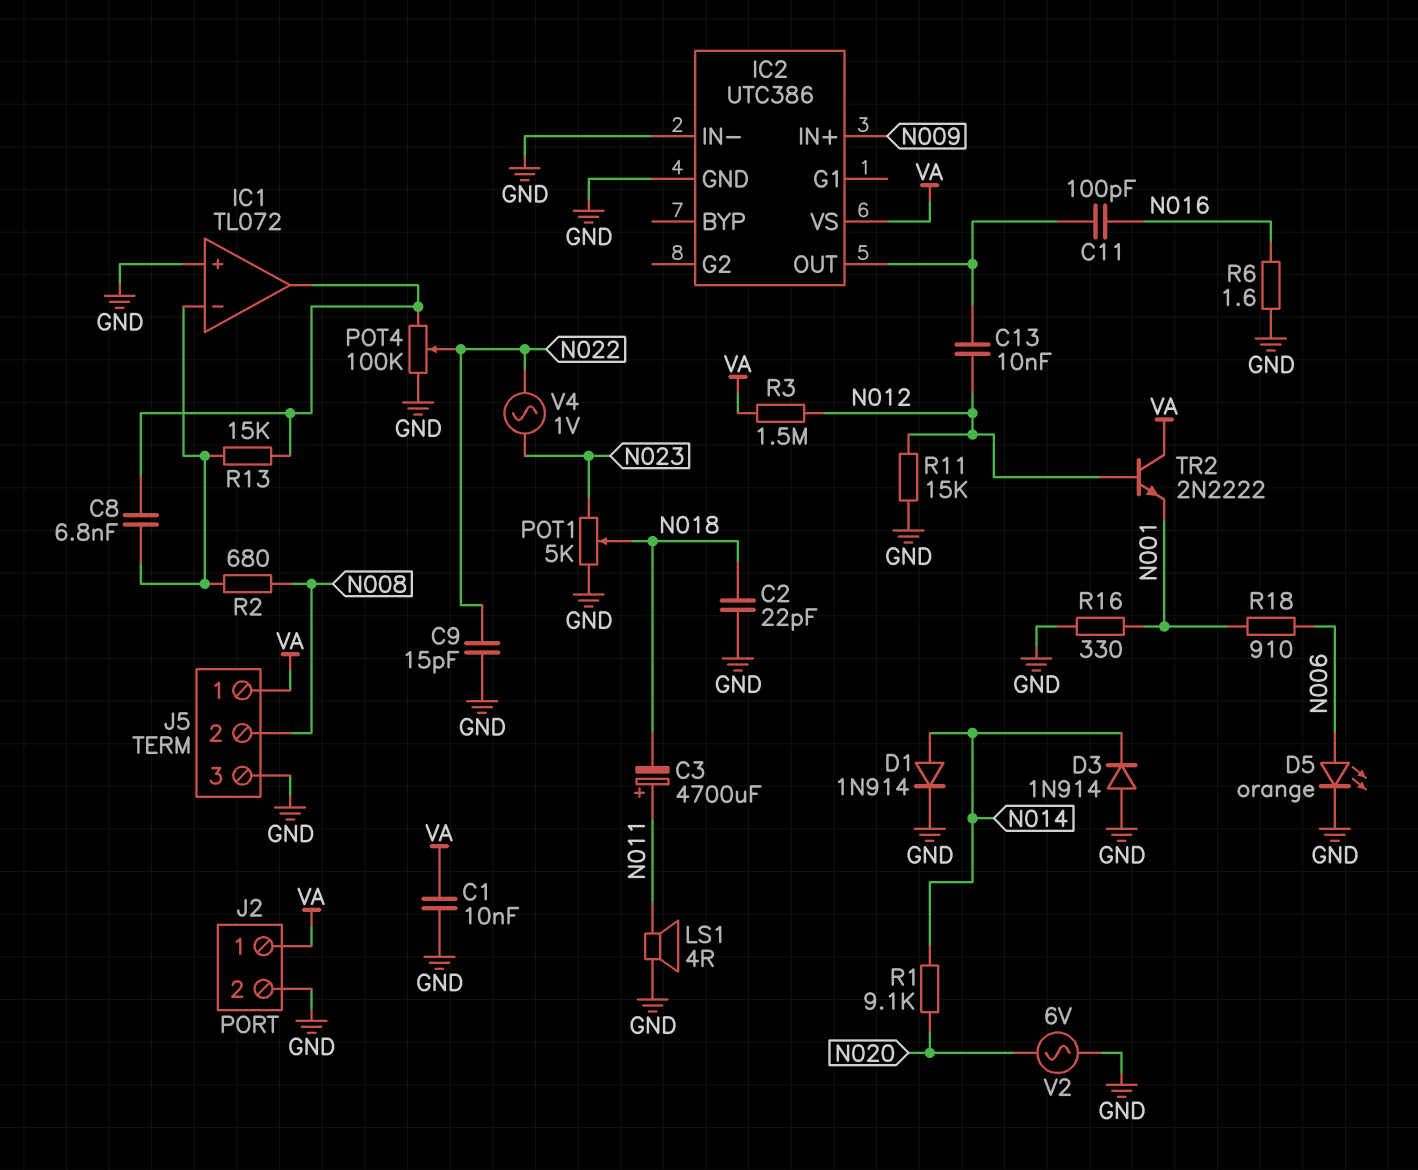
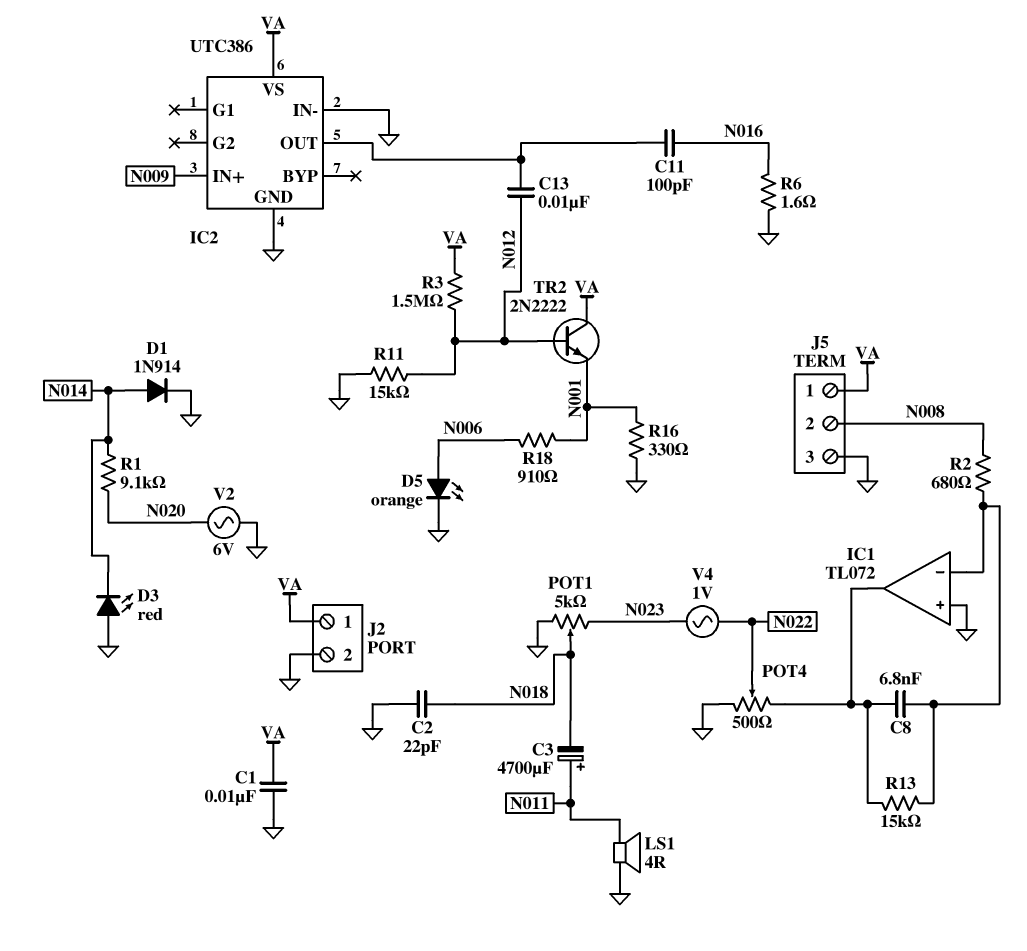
C9: 15pF (GND, N022) -> none
D3: diode 1N914 (A GND, K N014) -> LED red (A GND, K N014)
POT4: 100k (GND, IC1/out, wiper N022) -> 500 (GND, IC1/out, wiper N022)

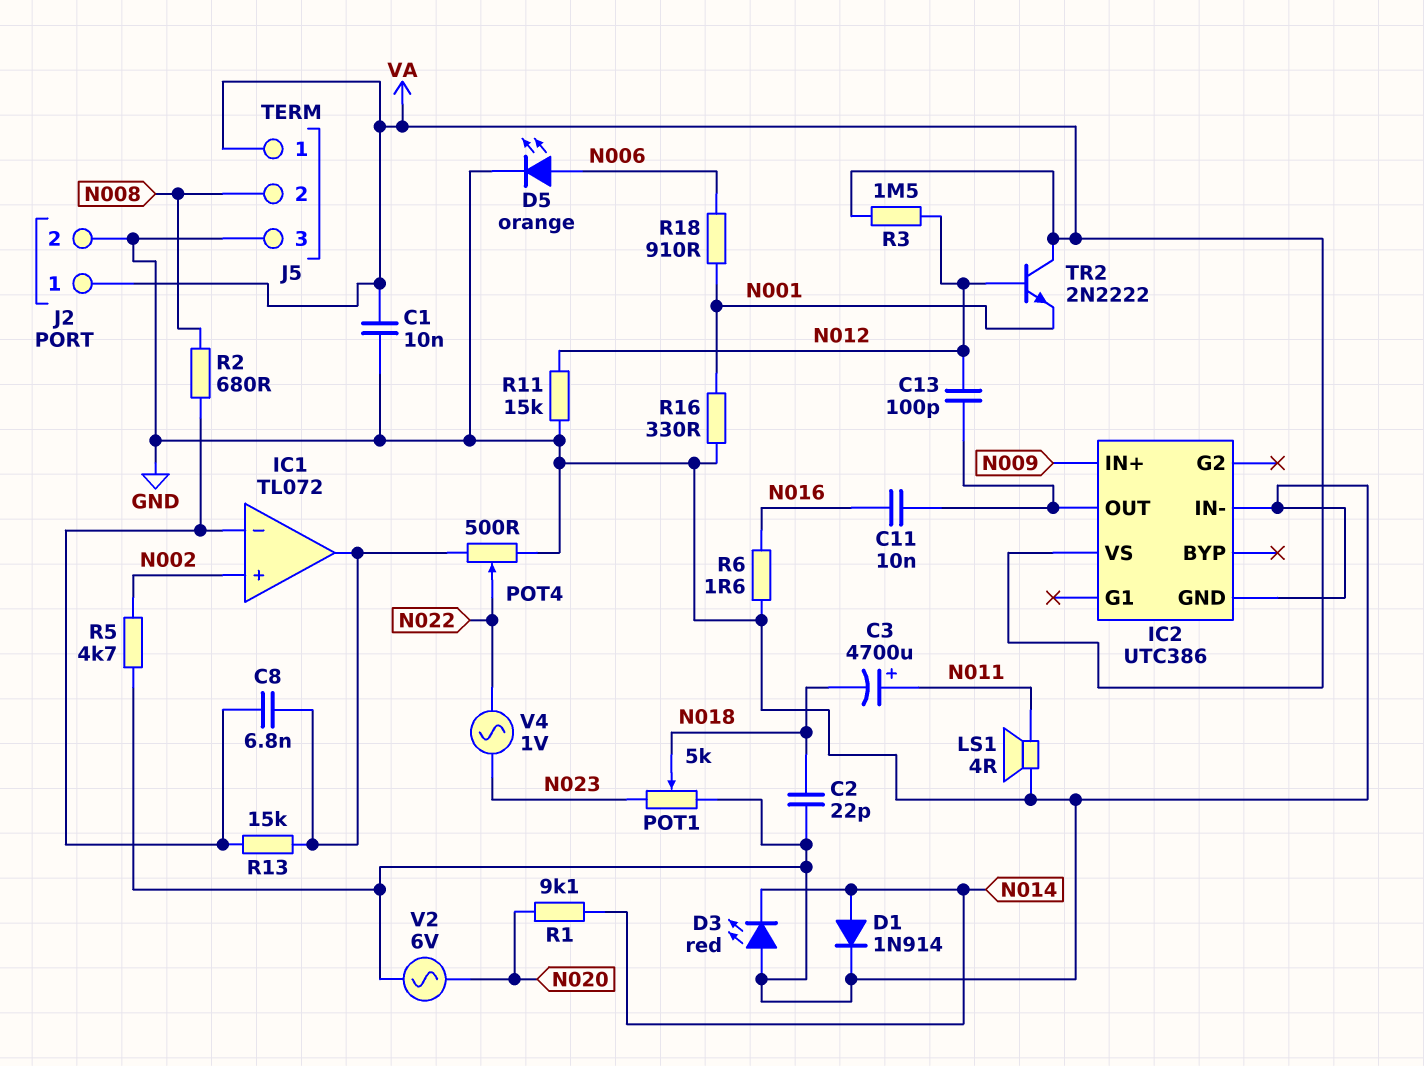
C11: 100pF (IC2/OUT, N016) -> 10nF (IC2/OUT, N016)
C13: 10nF (IC2/OUT, N012) -> 100pF (IC2/OUT, N012)
IC1 pin in+: GND -> N002
R5: none -> 4.7k (GND, N002)

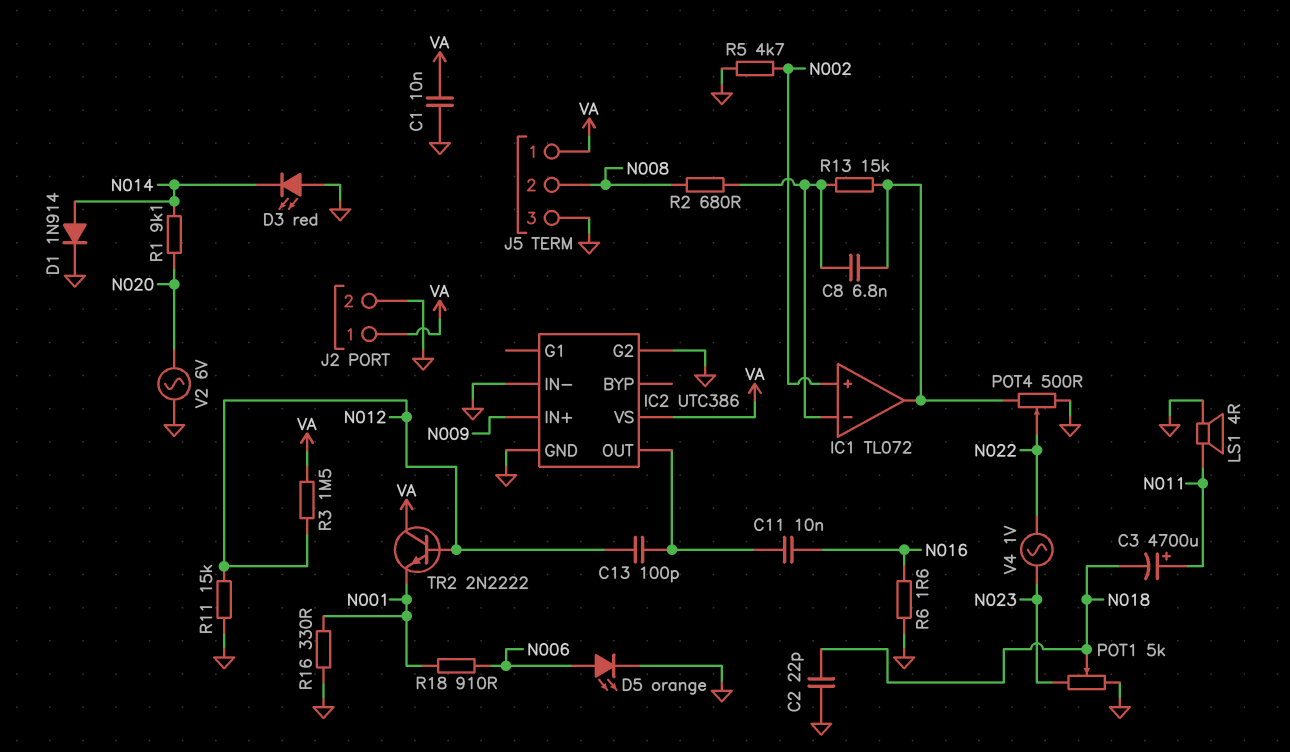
IC2 pin G2: none -> GND

